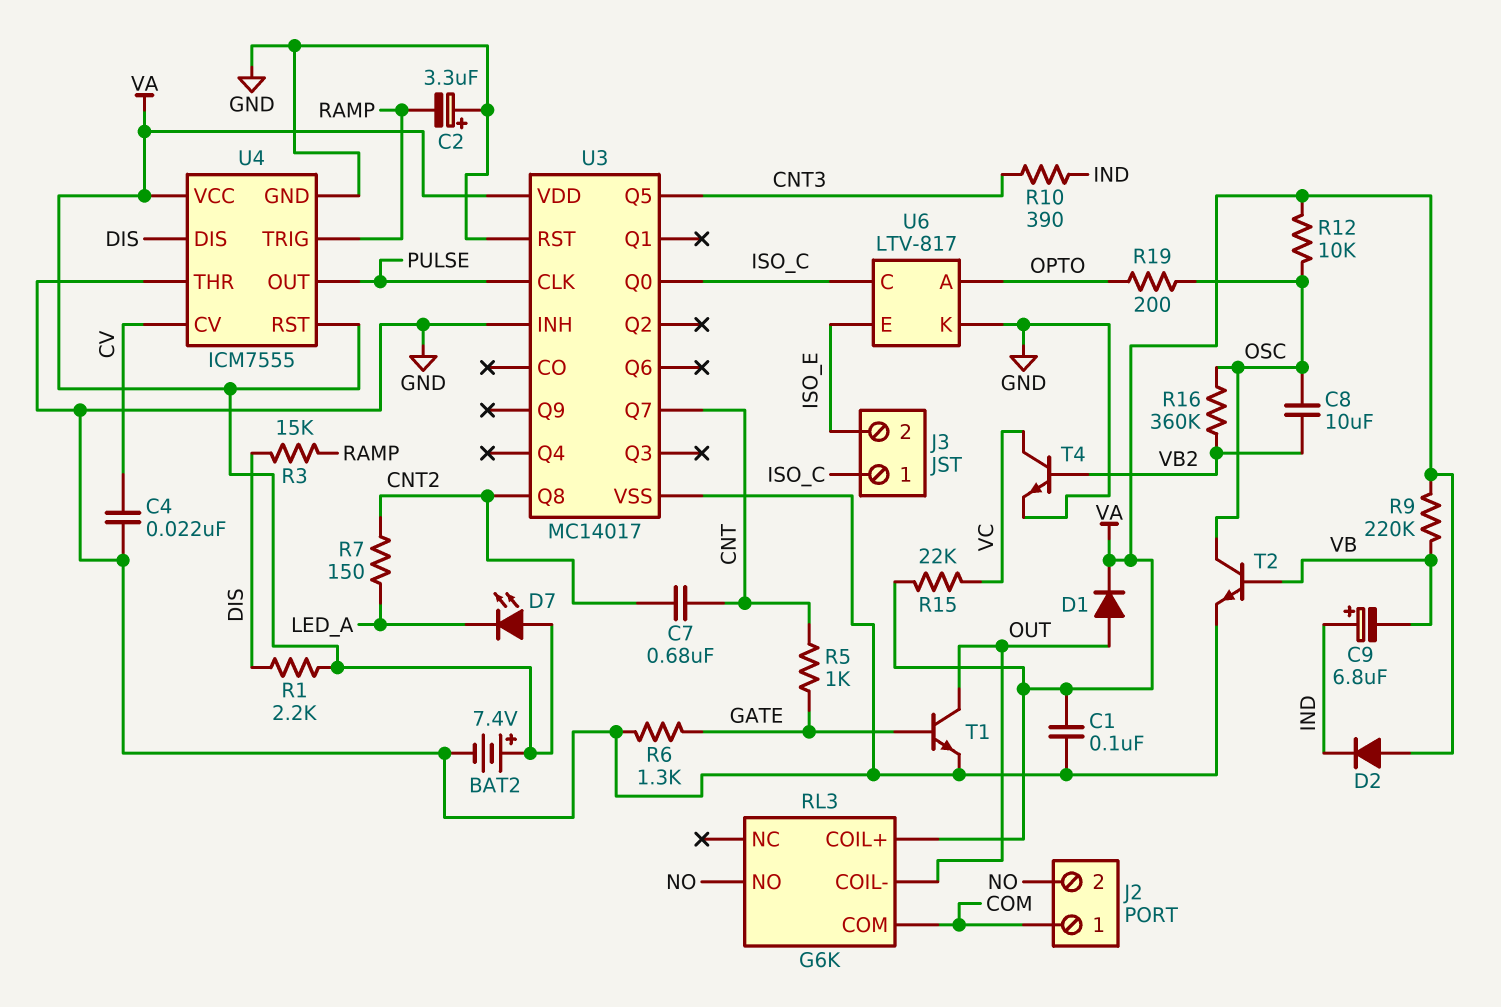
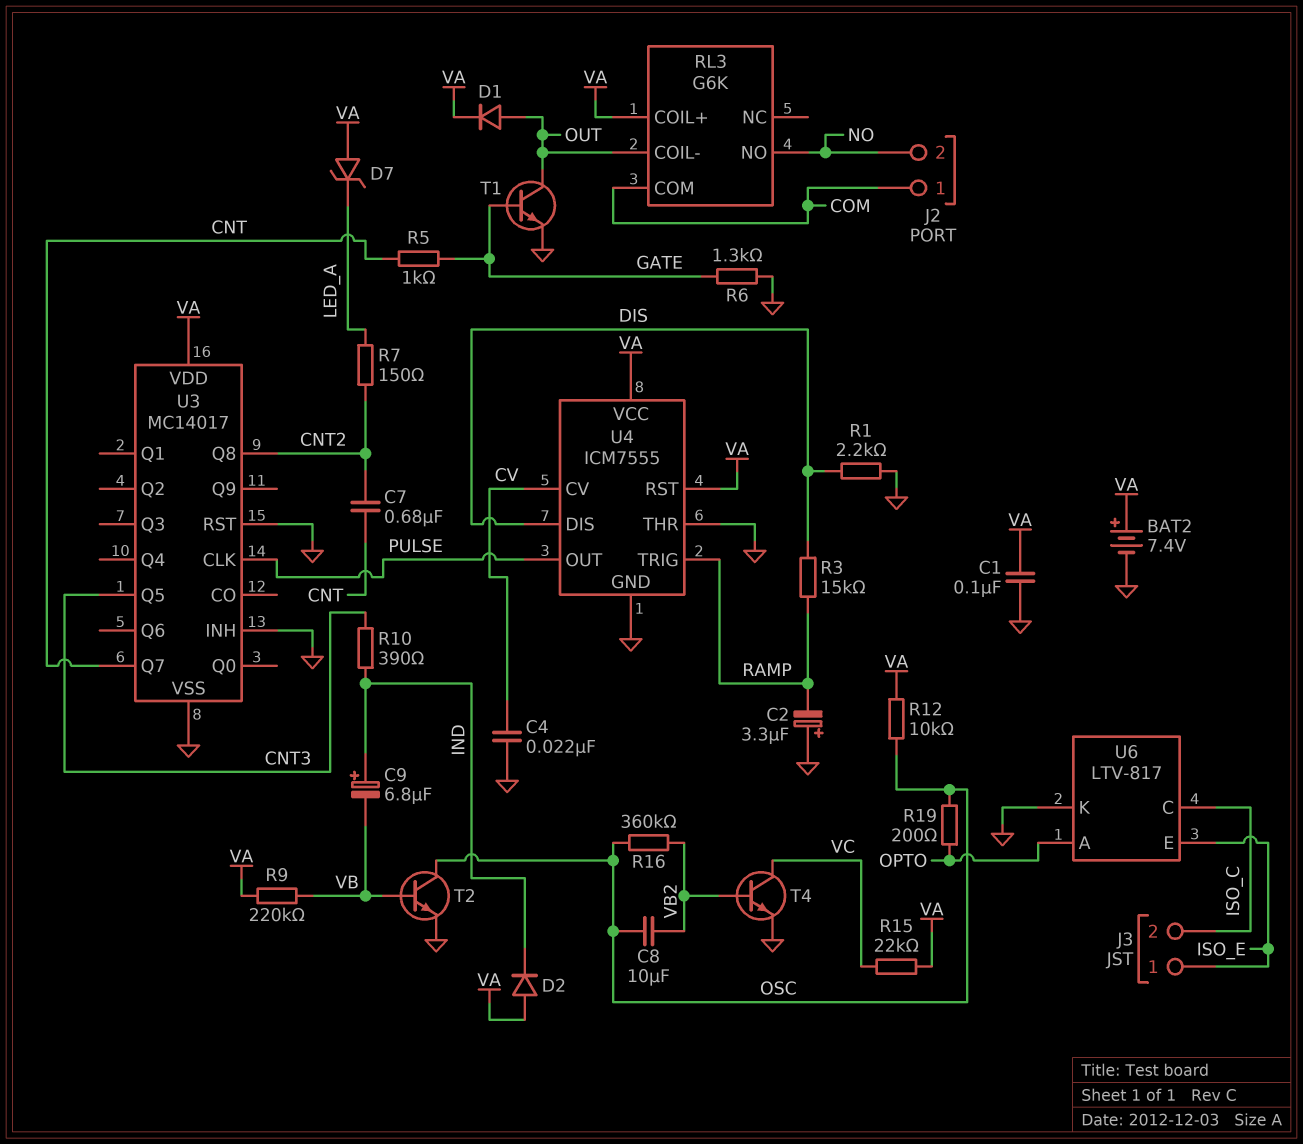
D7: LED (A VA, K LED_A) -> zener (A VA, K LED_A)
J3 pin 1: ISO_C -> ISO_E
J3 pin 2: ISO_E -> ISO_C
R1: 2.2k (DIS, VA) -> 2.2k (DIS, GND)
U3 pin Q0: ISO_C -> none

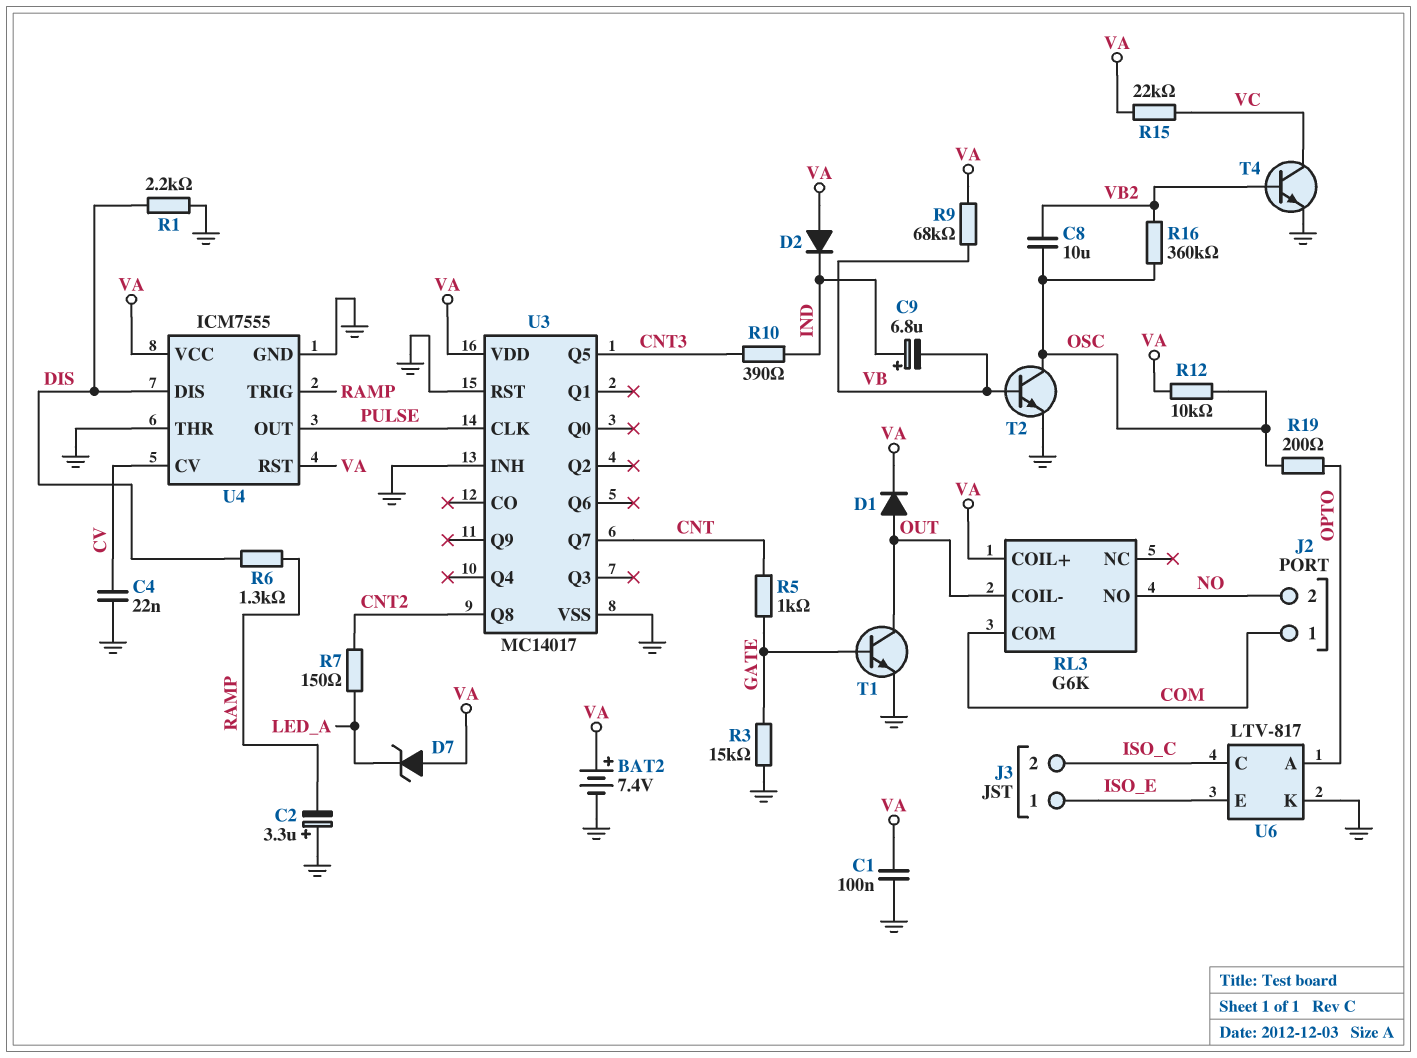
C7: 680nF (CNT, CNT2) -> none
R3: 15k (DIS, RAMP) -> 15k (GATE, GND)
R6: 1.3k (GATE, GND) -> 1.3k (DIS, RAMP)
R9: 220k (VA, VB) -> 68k (VA, VB)

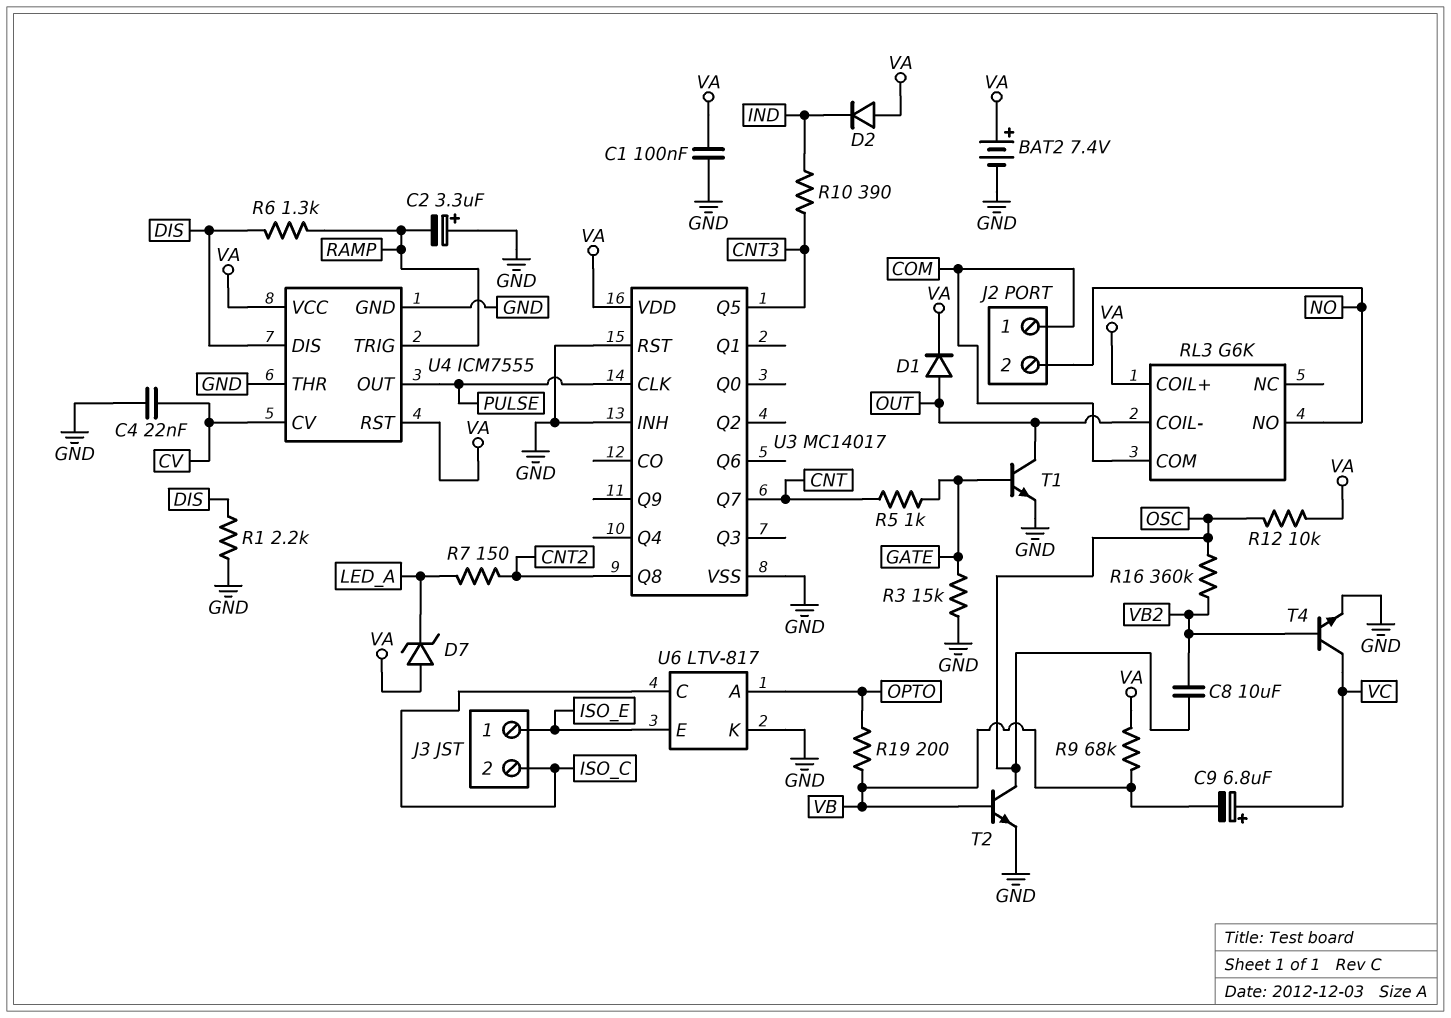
C9: 6.8uF (plus IND, minus VB) -> 6.8uF (plus VC, minus VB)
R15: 22k (VA, VC) -> none
R19: 200 (OPTO, OSC) -> 200 (OPTO, VB)

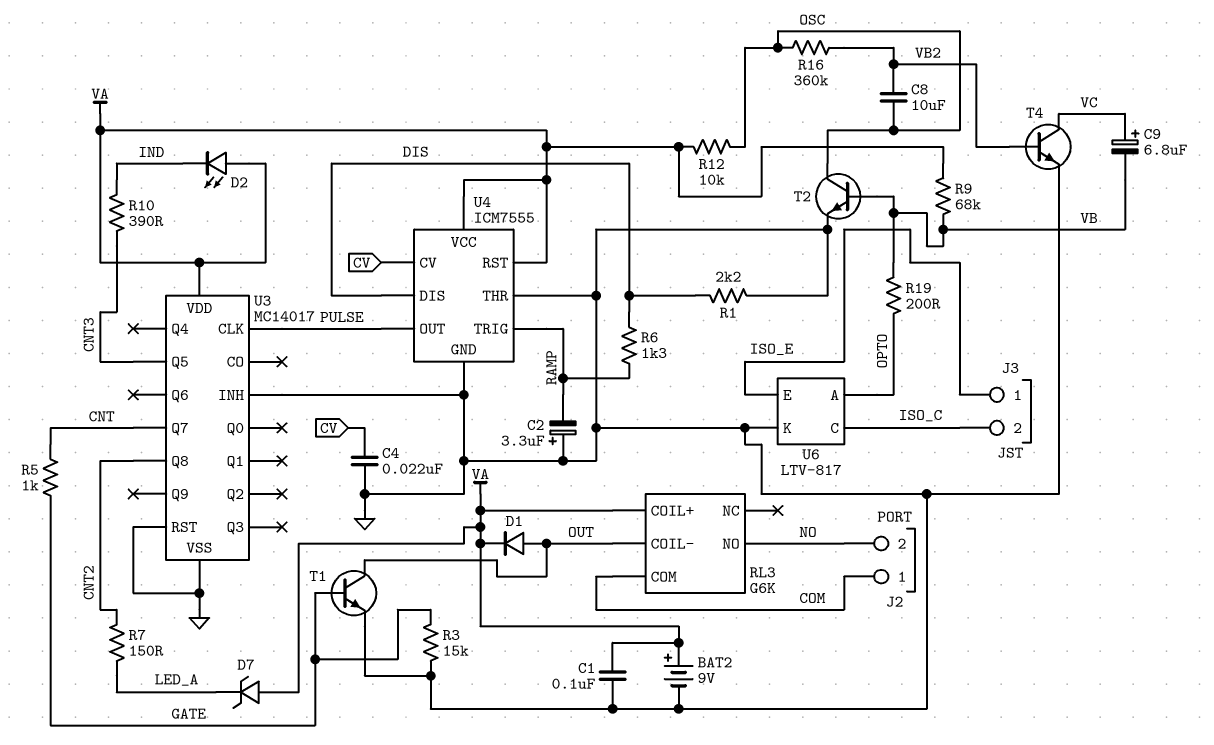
BAT2: 7.4V (plus VA, minus GND) -> 9V (plus VA, minus GND)
D2: diode (A VA, K IND) -> LED (A VA, K IND)

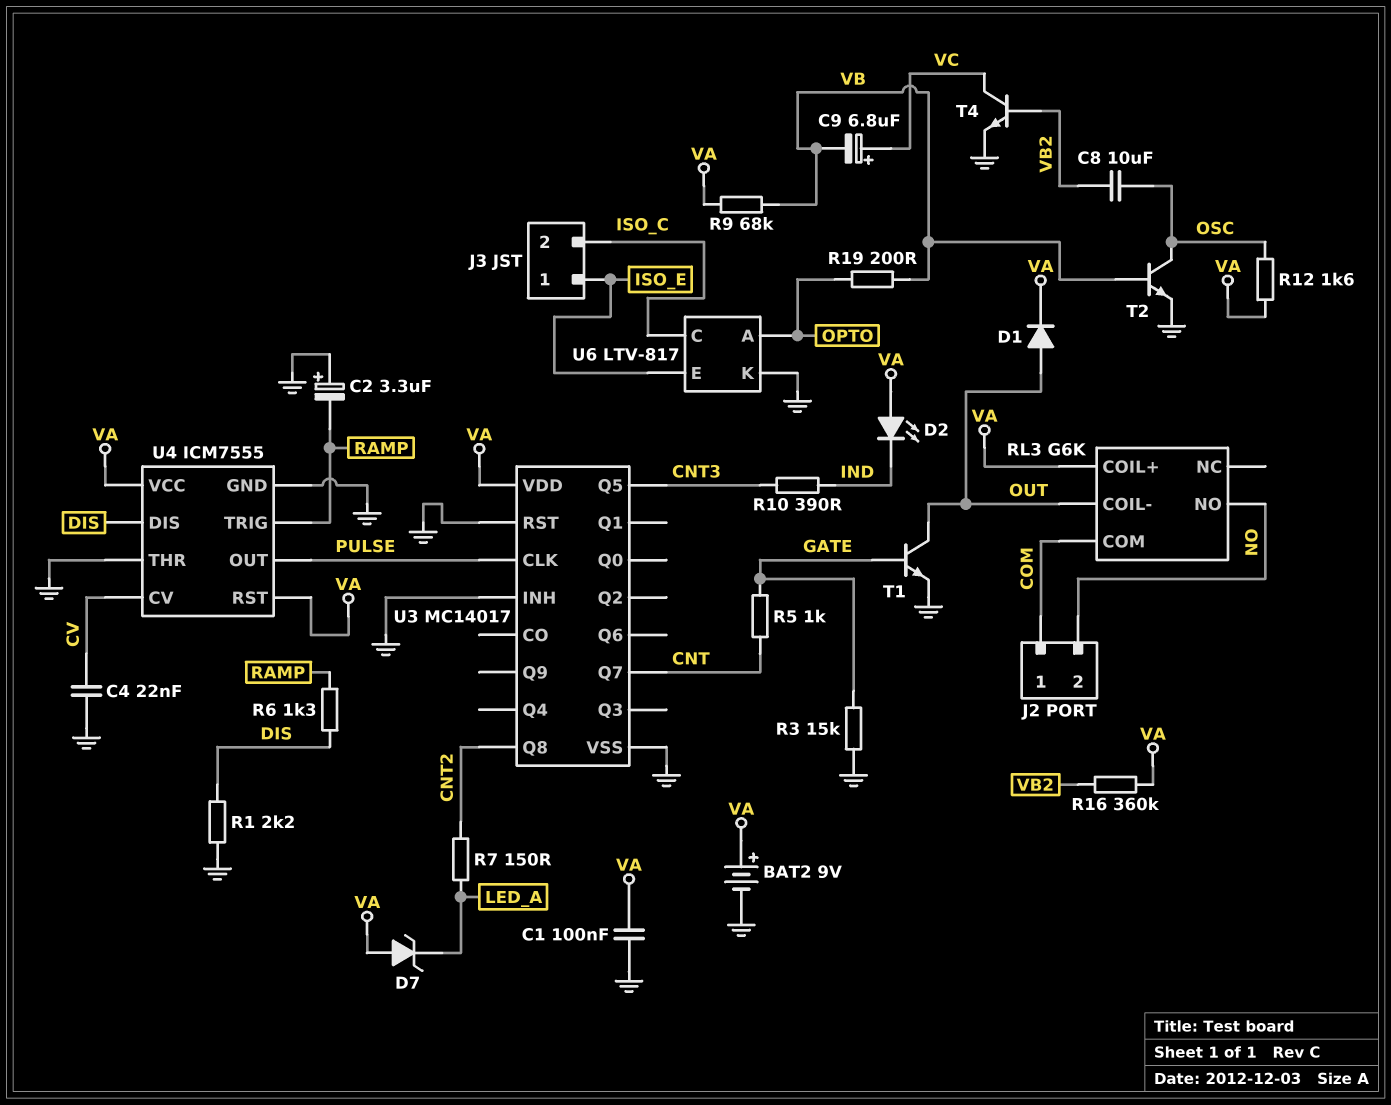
R12: 10k (OSC, VA) -> 1.6k (OSC, VA)
R16: 360k (OSC, VB2) -> 360k (VA, VB2)

